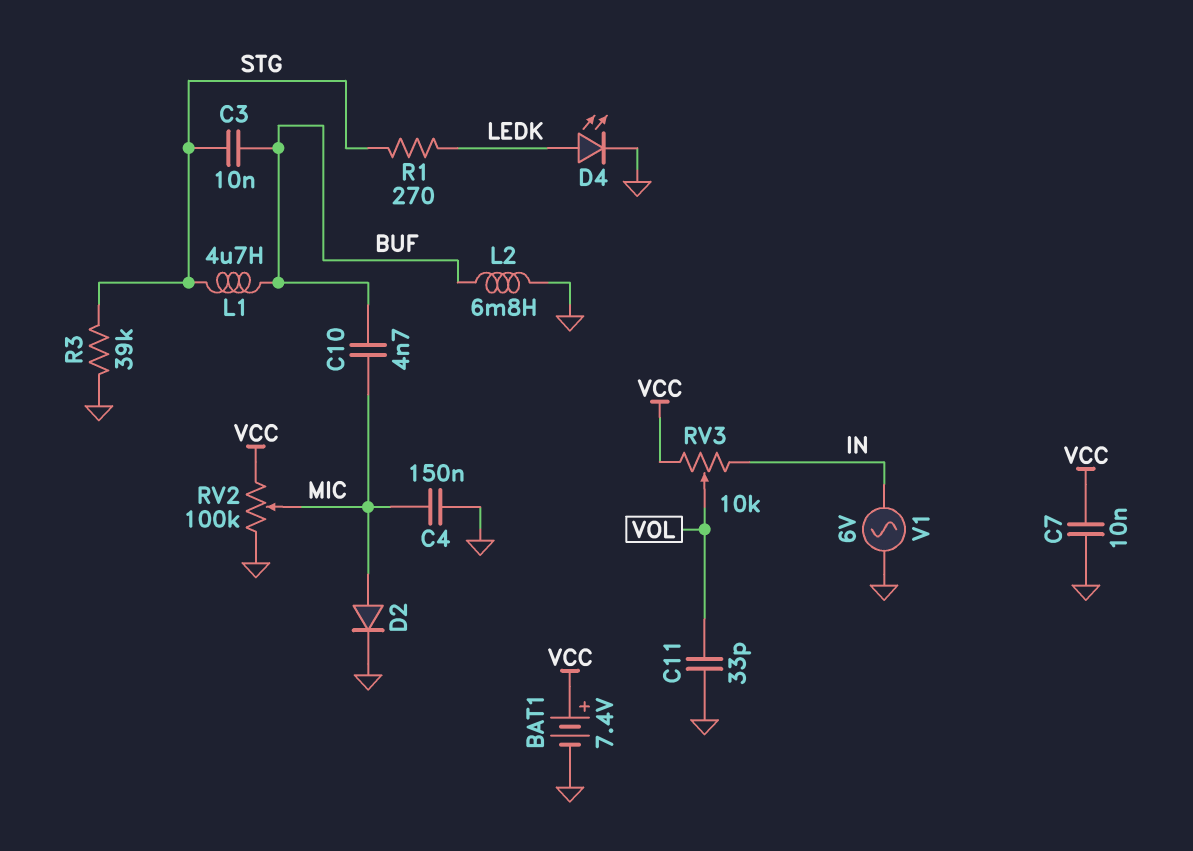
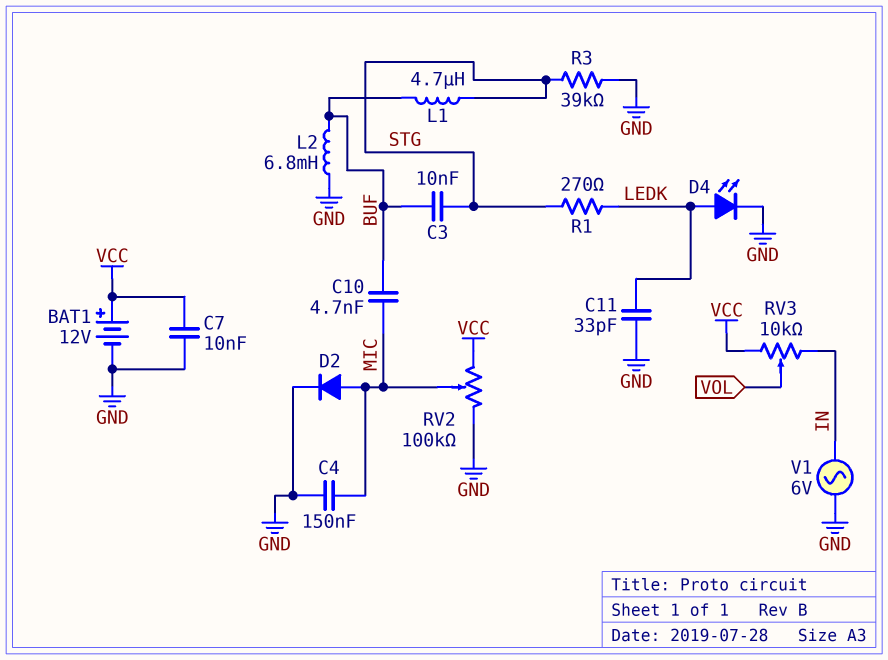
BAT1: 7.4V (plus VCC, minus GND) -> 12V (plus VCC, minus GND)
C11: 33pF (GND, VOL) -> 33pF (GND, LEDK)

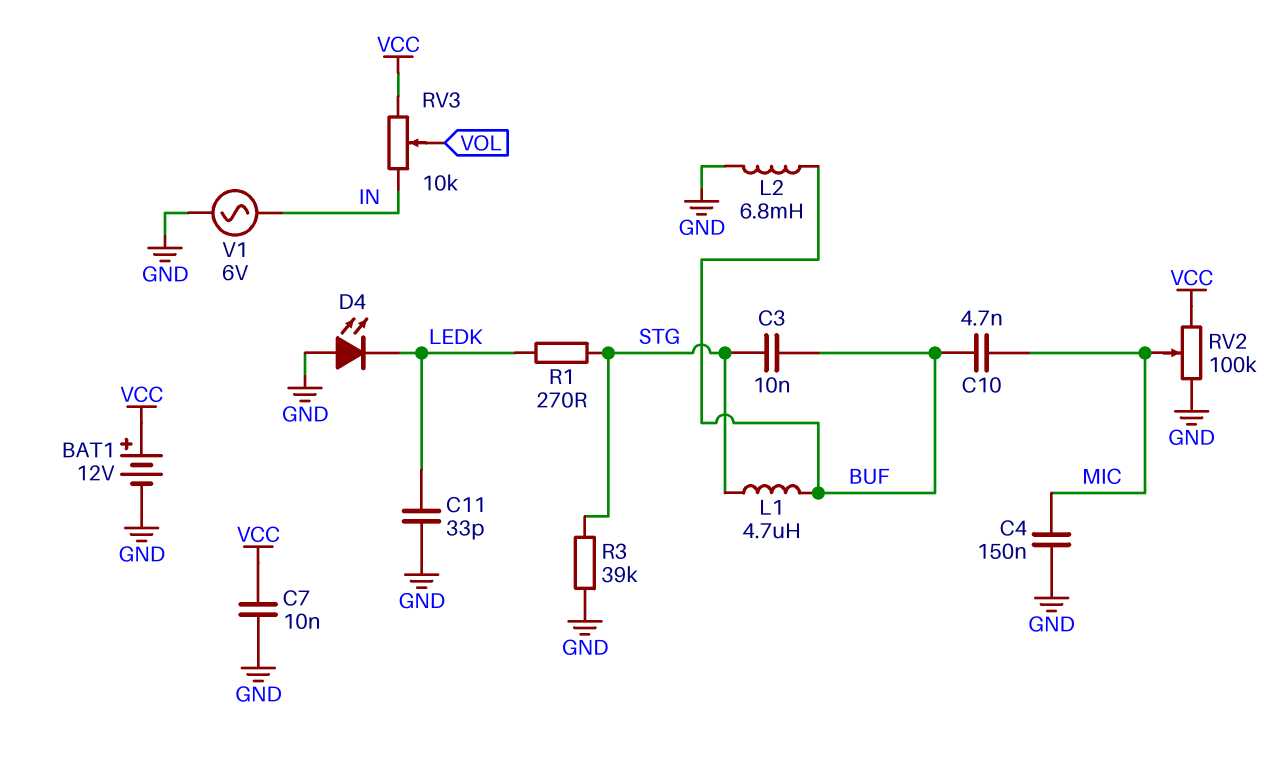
D2: diode (A MIC, K GND) -> none
D4: LED (A LEDK, K GND) -> LED (A GND, K LEDK)

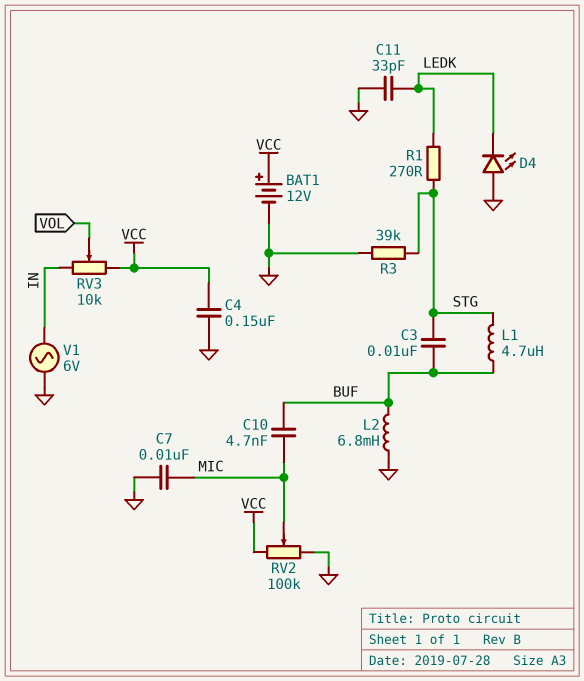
C4: 150nF (GND, MIC) -> 150nF (GND, VCC)
C7: 10nF (GND, VCC) -> 10nF (GND, MIC)

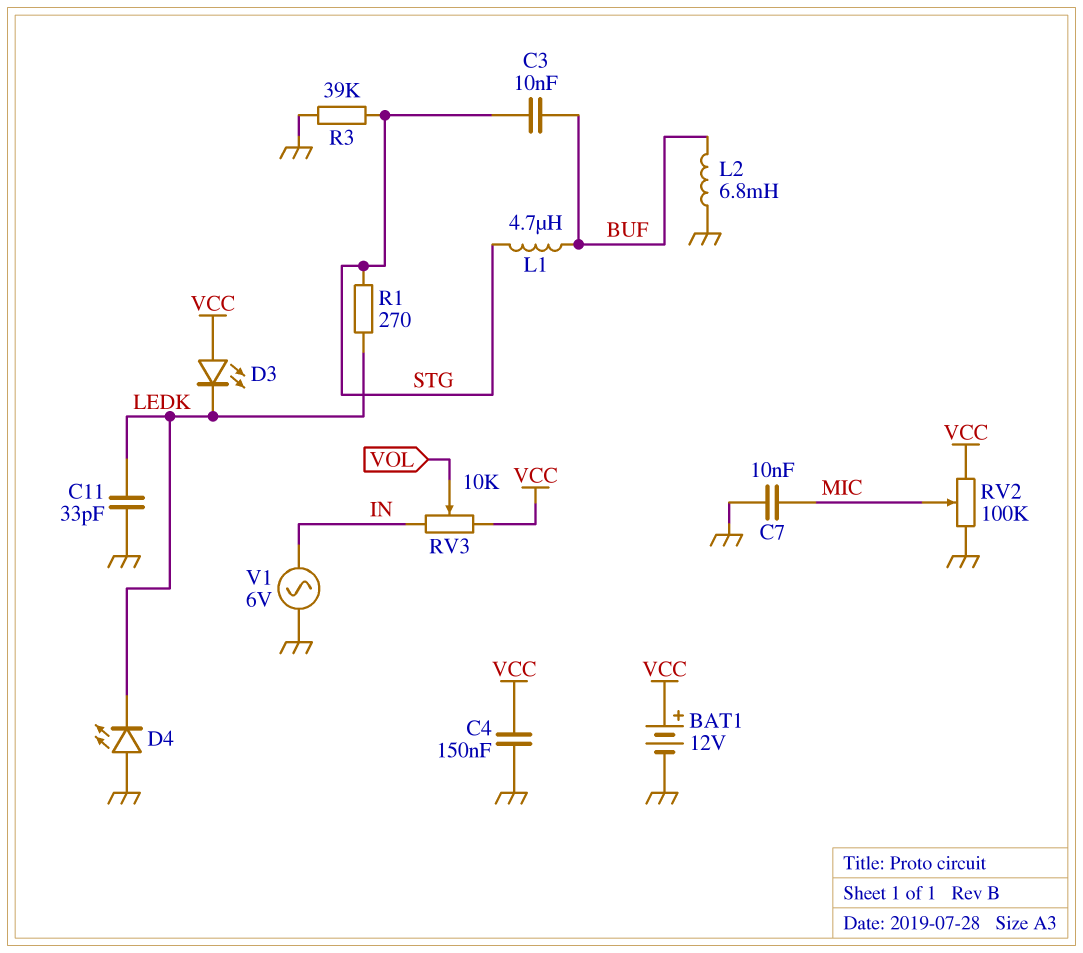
C10: 4.7nF (BUF, MIC) -> none
D3: none -> LED (A VCC, K LEDK)

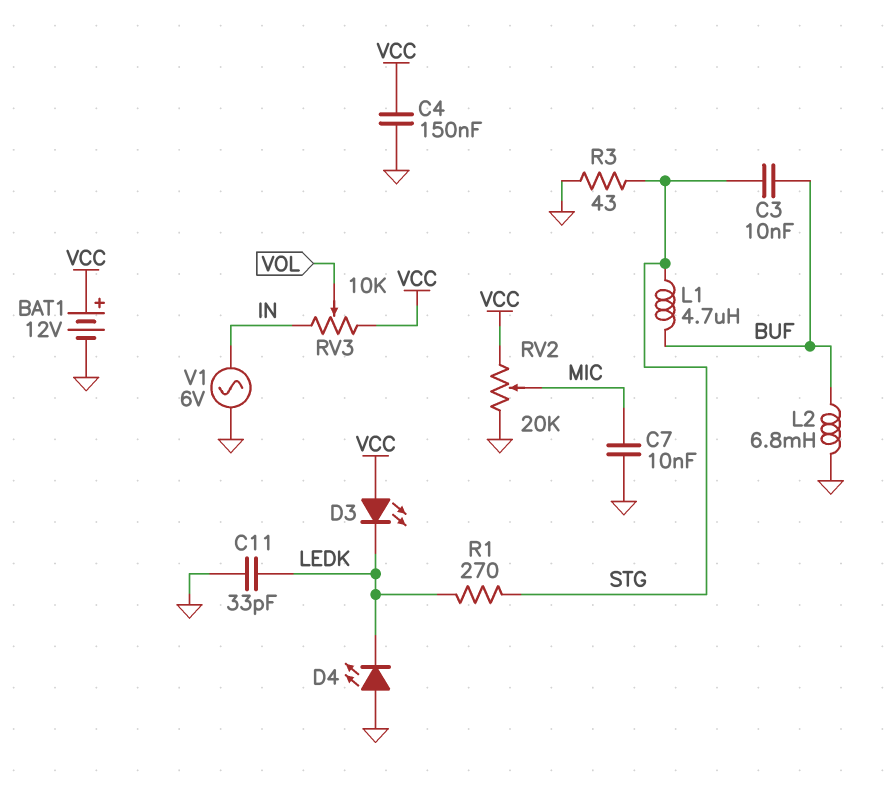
R3: 39k (GND, STG) -> 43 (GND, STG)
RV2: 100k (GND, VCC, wiper MIC) -> 20k (GND, VCC, wiper MIC)

